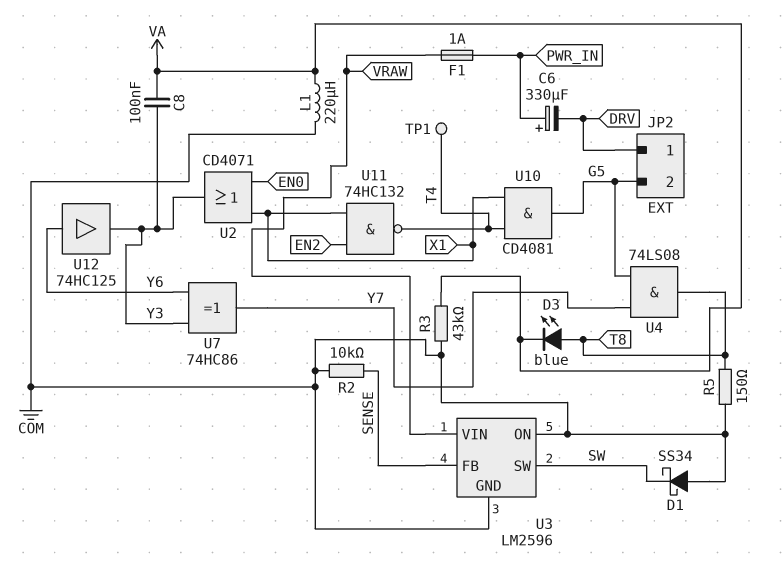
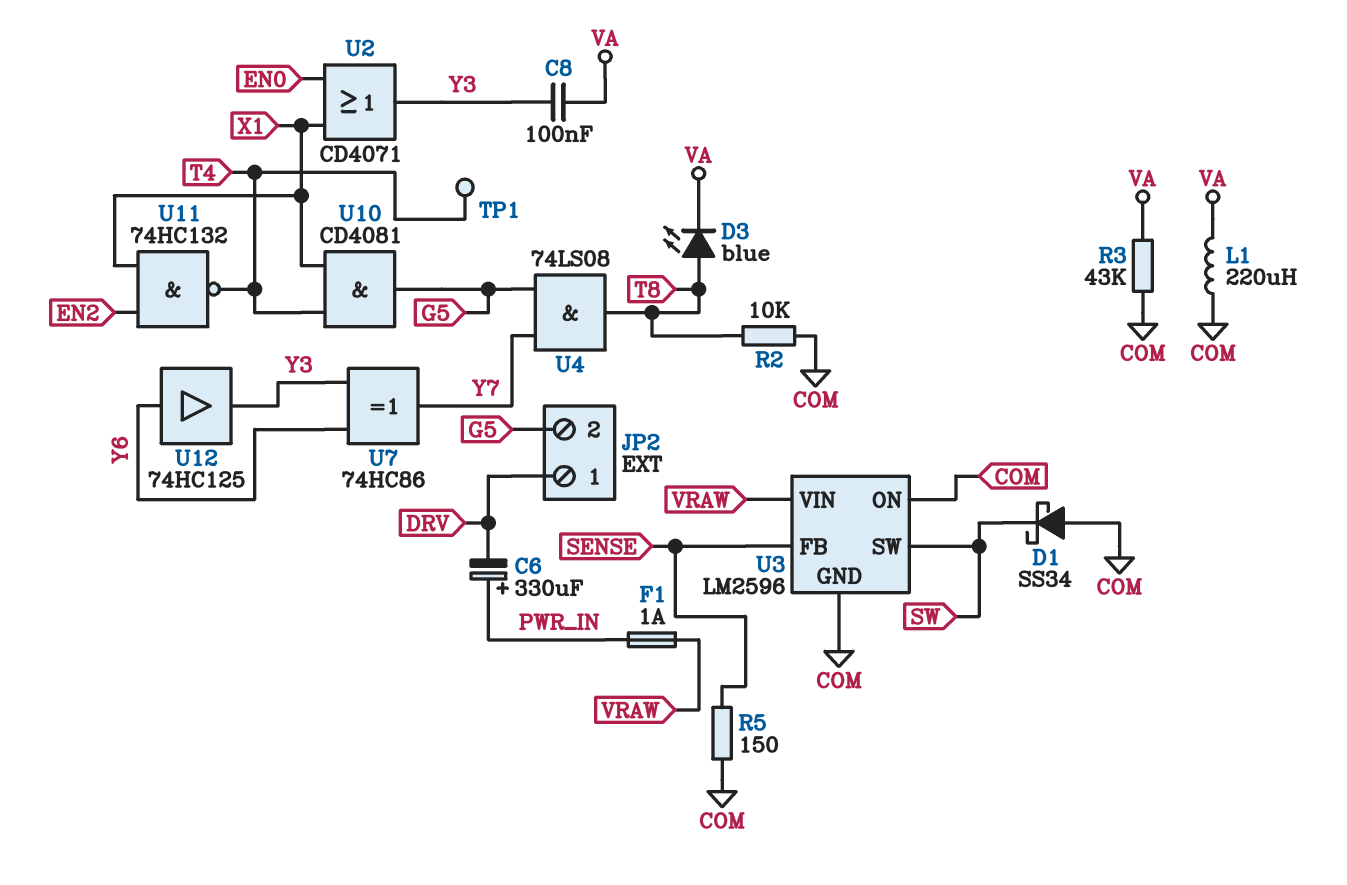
R2: 10k (COM, SENSE) -> 10k (COM, T8)
R5: 150 (COM, T8) -> 150 (COM, SENSE)

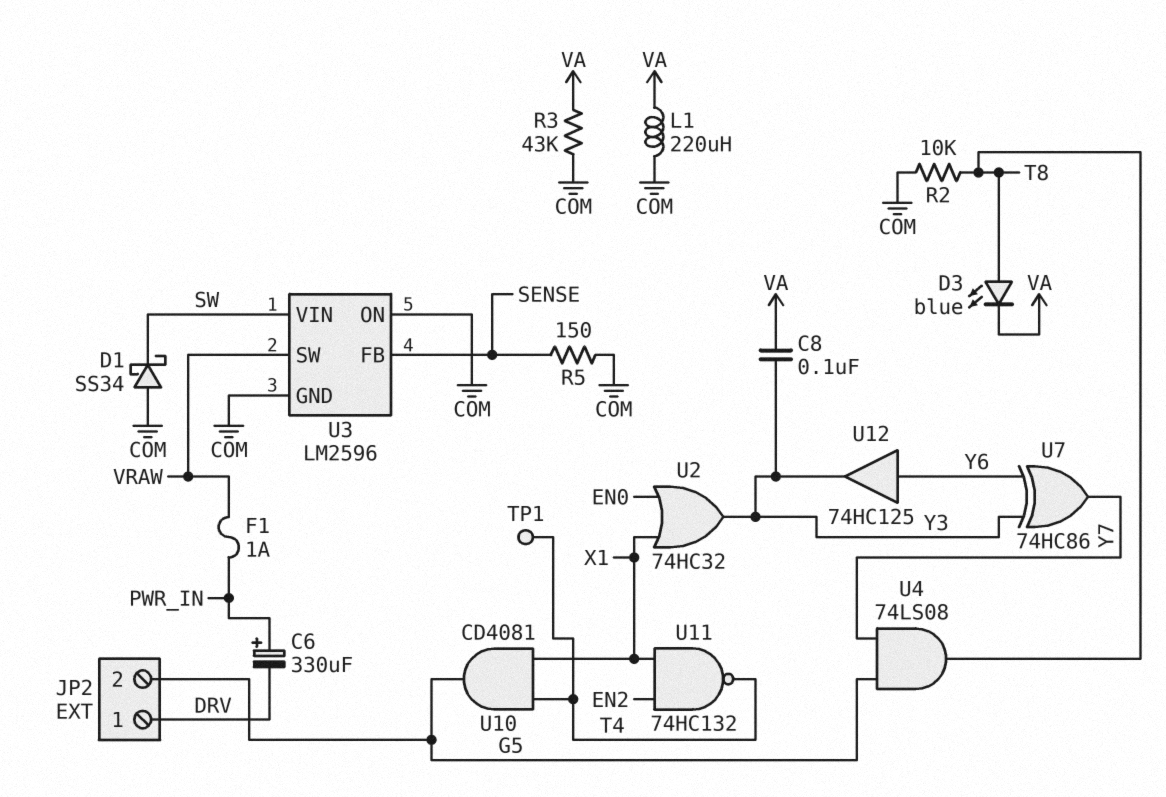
U2: OR CD4071 (in EN0, in X1, out Y3) -> OR 74HC32 (in EN0, in X1, out Y3)
U3 pin SW: SW -> VRAW
U3 pin VIN: VRAW -> SW

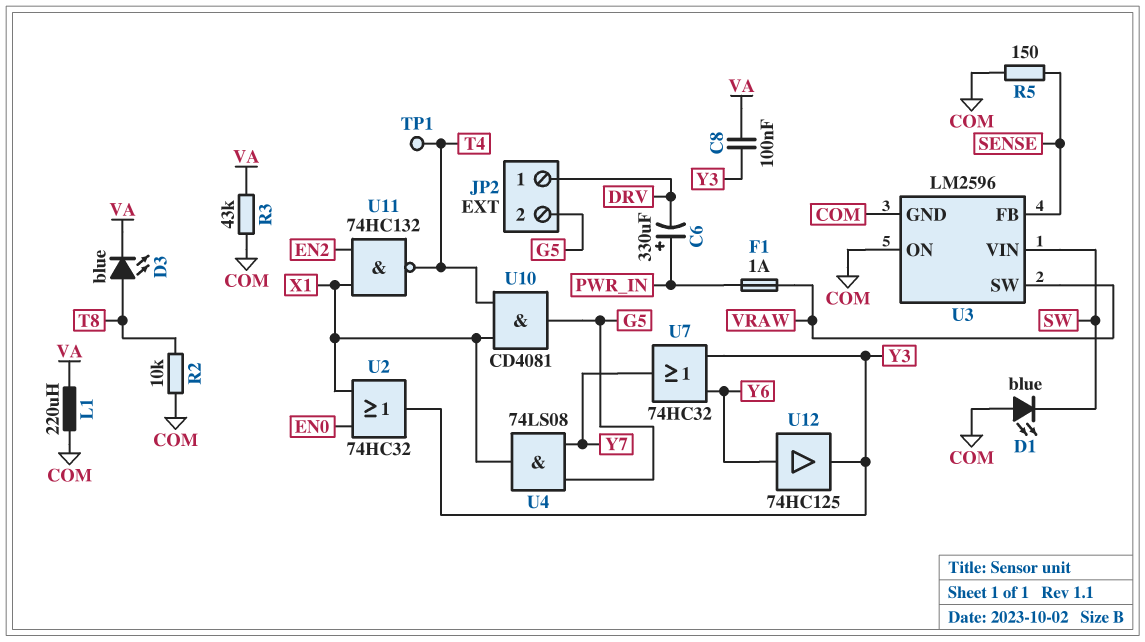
D1: schottky SS34 (A COM, K SW) -> LED blue (A COM, K SW)
U4: AND 74LS08 (in G5, in Y7, out T8) -> AND 74LS08 (in G5, in Y7, out X1)
U7: XOR 74HC86 (in Y3, in Y6, out Y7) -> OR 74HC32 (in Y3, in Y6, out Y7)

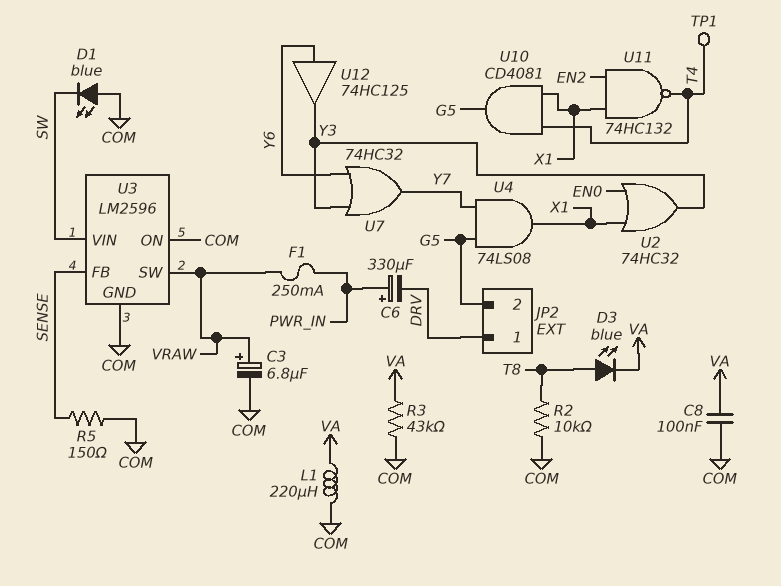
C3: none -> 6.8uF (plus VRAW, minus COM)
C8: 100nF (VA, Y3) -> 100nF (COM, VA)
F1: 1A (PWR_IN, VRAW) -> 250mA (PWR_IN, VRAW)

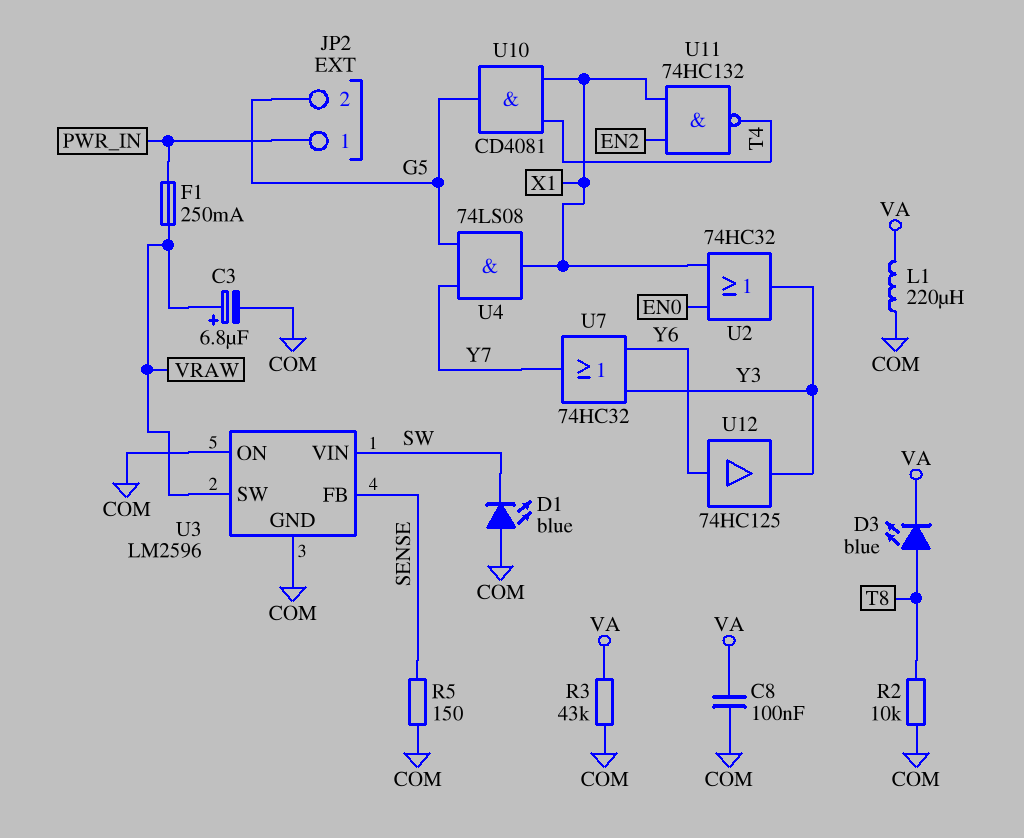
C6: 330uF (plus PWR_IN, minus DRV) -> none
JP2 pin 1: DRV -> PWR_IN
TP1: test point (T4) -> none

